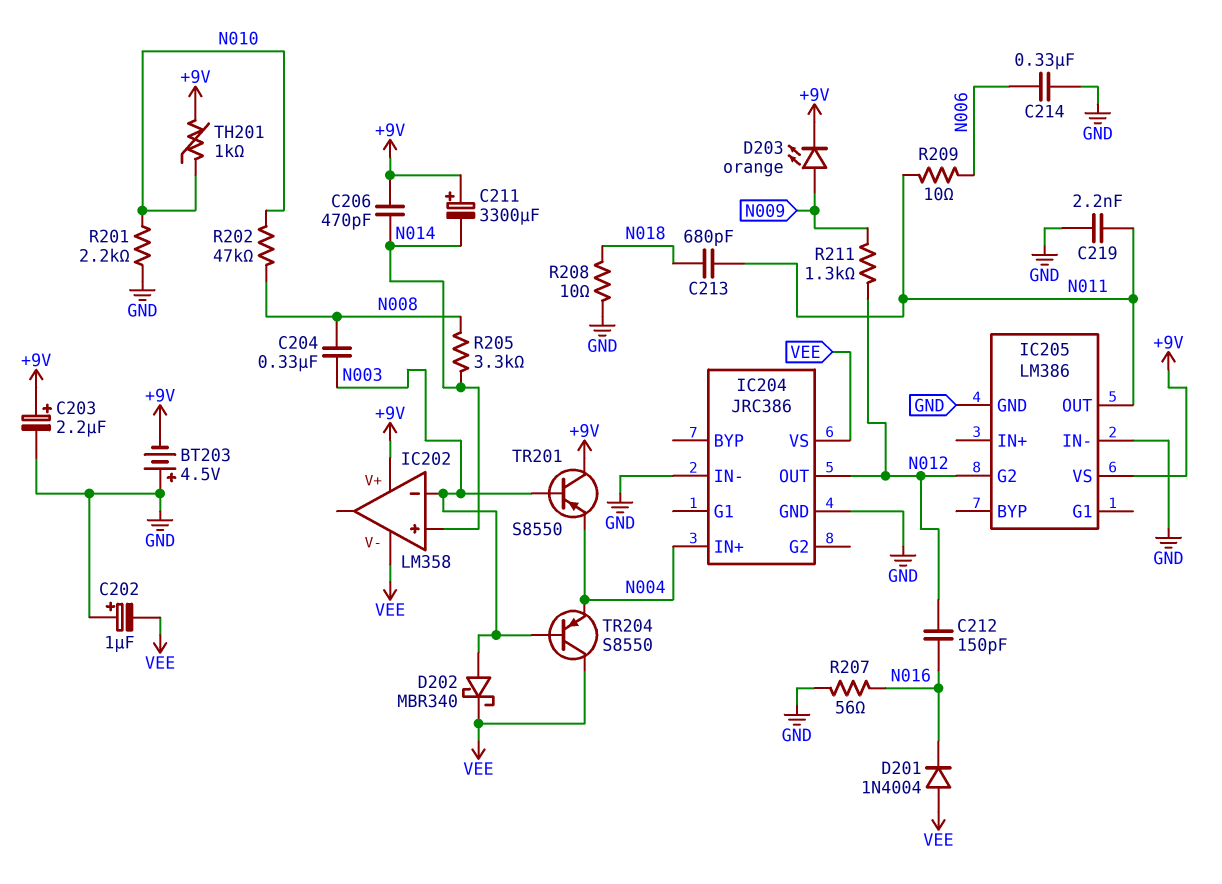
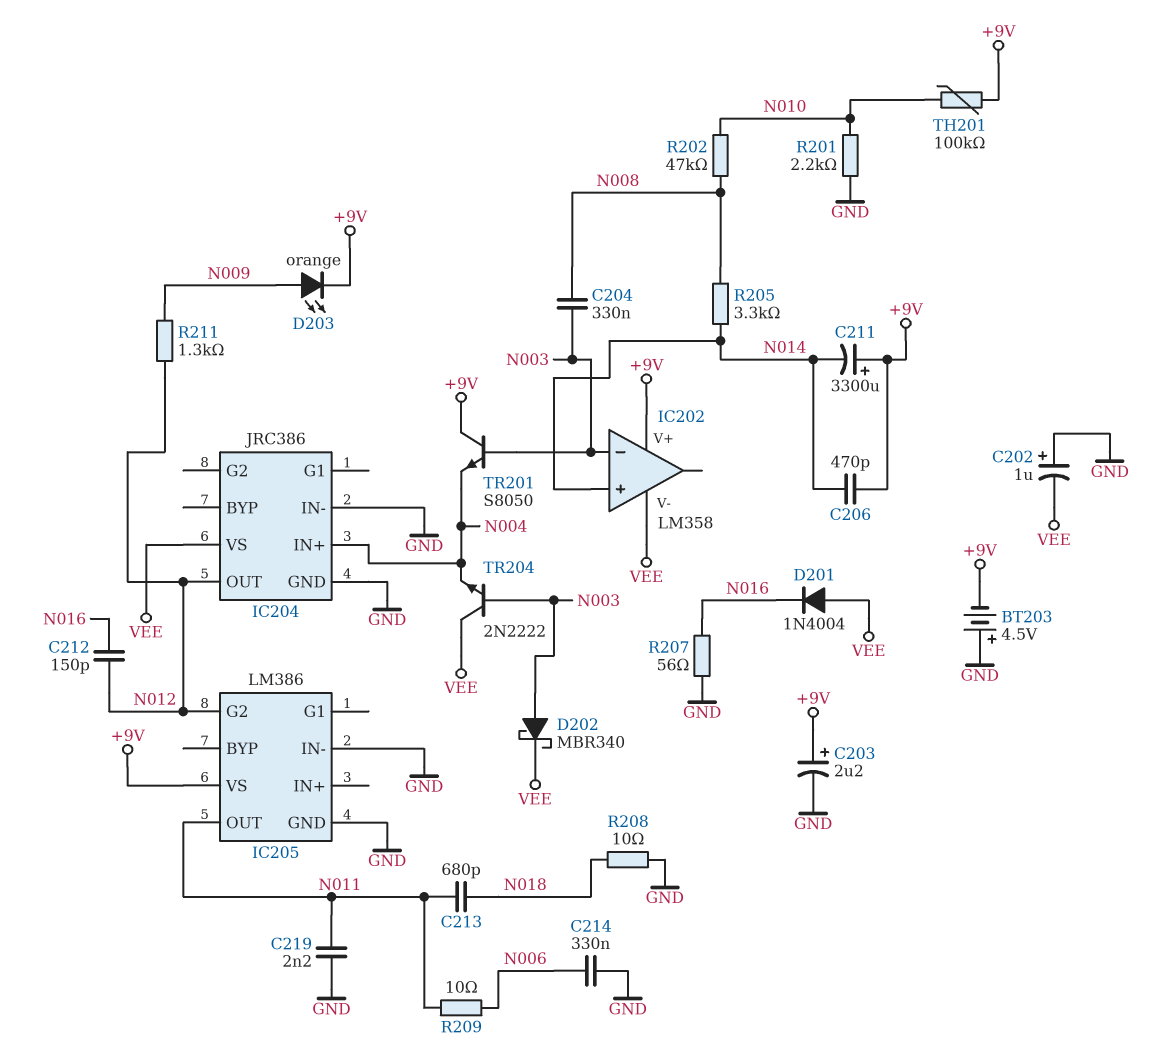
TH201: 1k (+9V, N010) -> 100k (+9V, N010)
TR201: PNP S8550 (B N003, C +9V, E N004) -> NPN S8050 (B N003, C +9V, E N004)
TR204: PNP S8550 (B N003, C VEE, E N004) -> NPN 2N2222 (B N003, C VEE, E N004)

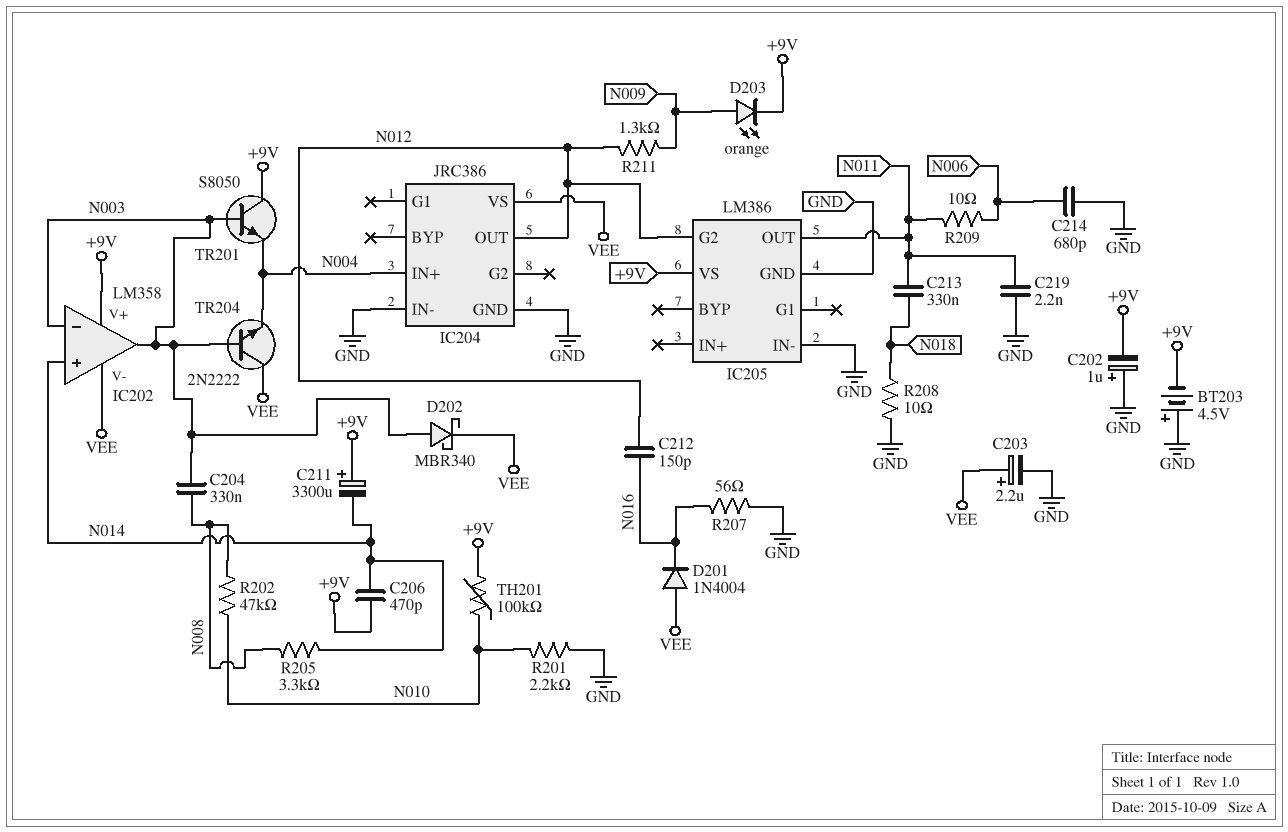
C202: 1uF (plus GND, minus VEE) -> 1uF (plus GND, minus +9V)
C203: 2.2uF (plus +9V, minus GND) -> 2.2uF (plus VEE, minus GND)
C213: 680pF (N011, N018) -> 330nF (N011, N018)
C214: 330nF (GND, N006) -> 680pF (GND, N006)
IC202 pin out: none -> N003

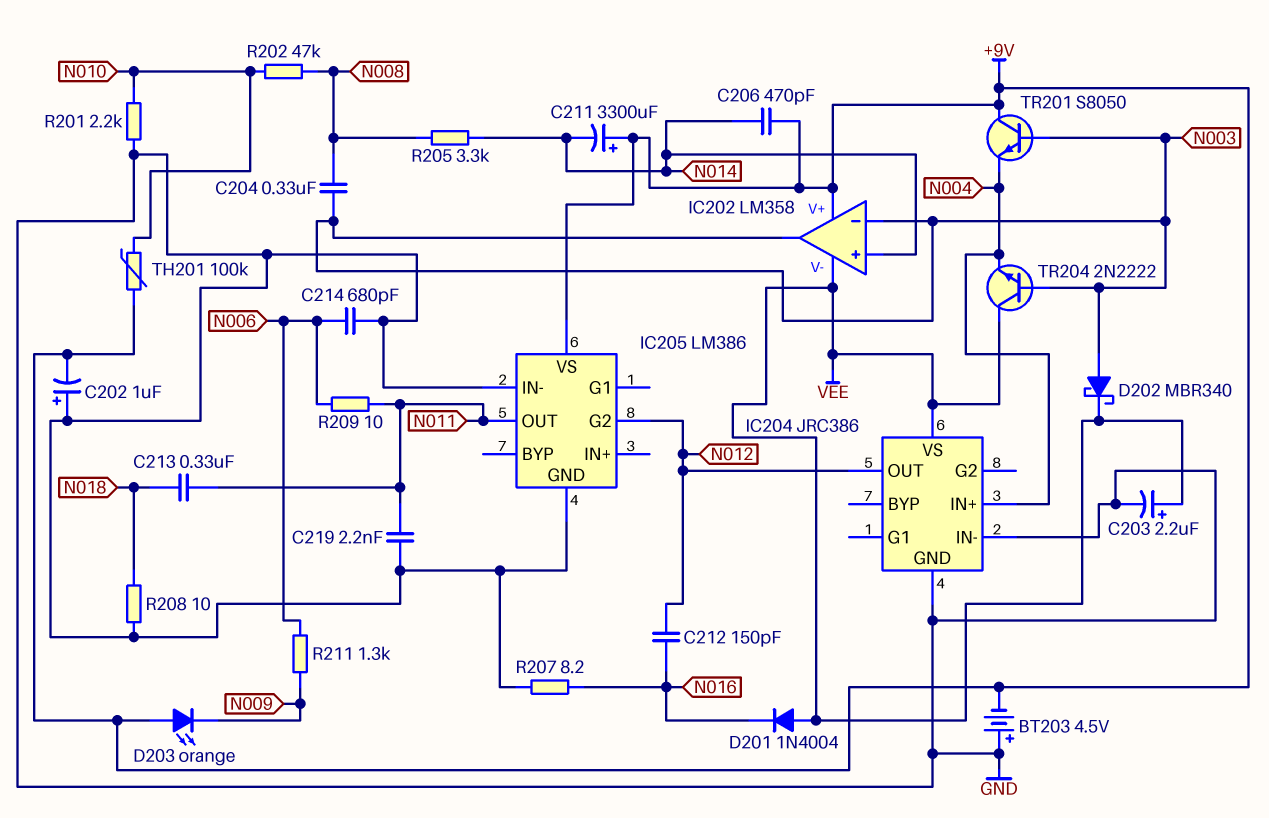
D203: LED orange (A N009, K +9V) -> LED orange (A +9V, K N009)
R207: 56 (GND, N016) -> 8.2 (GND, N016)
R211: 1.3k (N009, N012) -> 1.3k (N006, N009)

